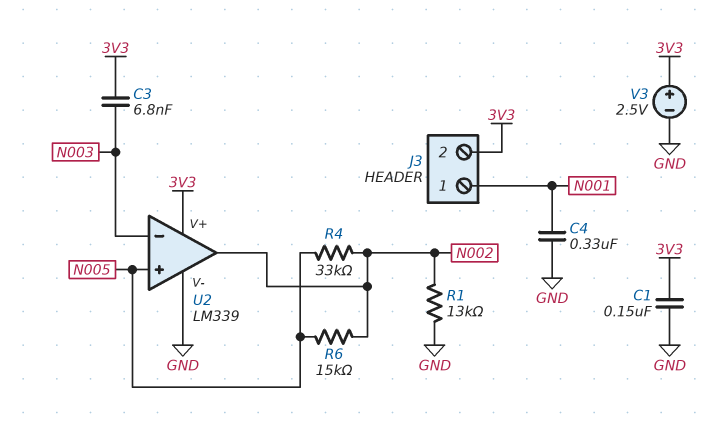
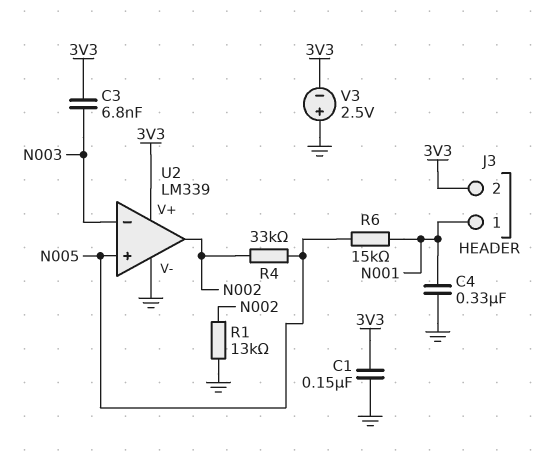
R6: 15k (N002, N005) -> 15k (N001, N005)
V3: 2.5V (plus 3V3, minus GND) -> 2.5V (plus GND, minus 3V3)

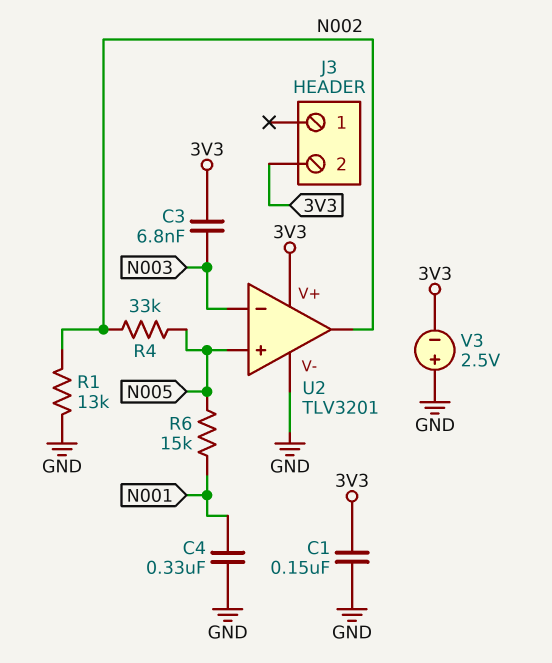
J3 pin 1: N001 -> none
U2: LM339 -> TLV3201

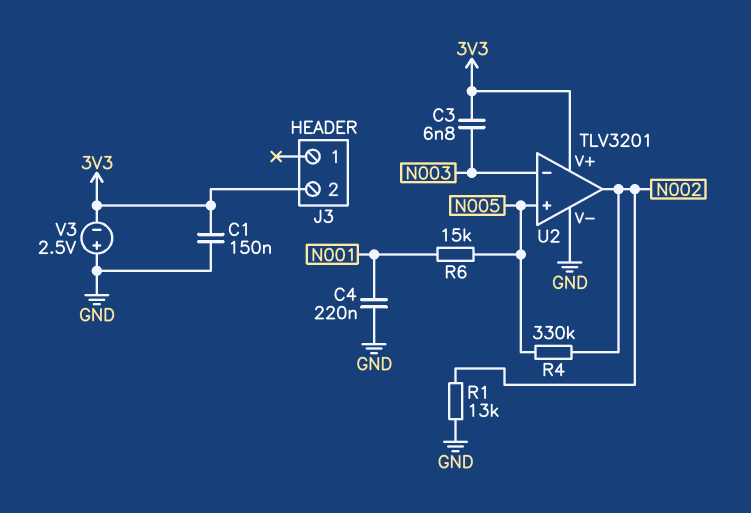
C4: 330nF (GND, N001) -> 220nF (GND, N001)
R4: 33k (N002, N005) -> 330k (N002, N005)

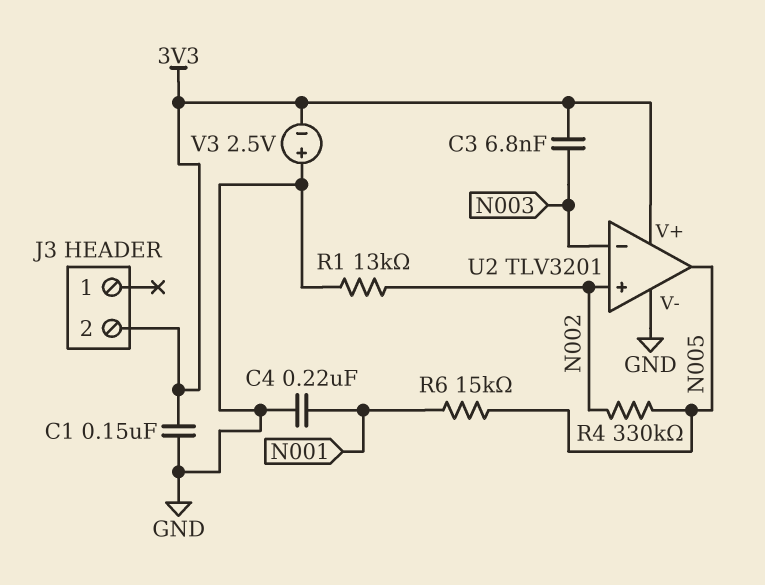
U2 pin in+: N005 -> N002
U2 pin out: N002 -> N005

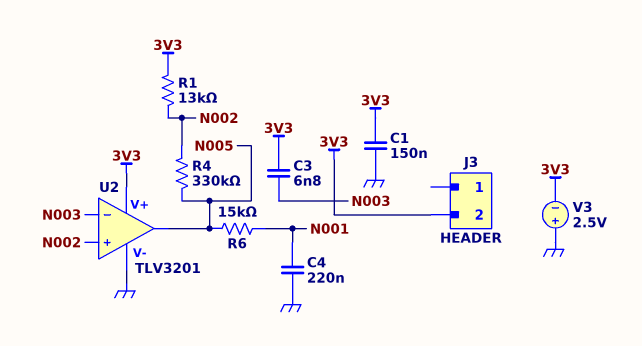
R1: 13k (GND, N002) -> 13k (3V3, N002)

